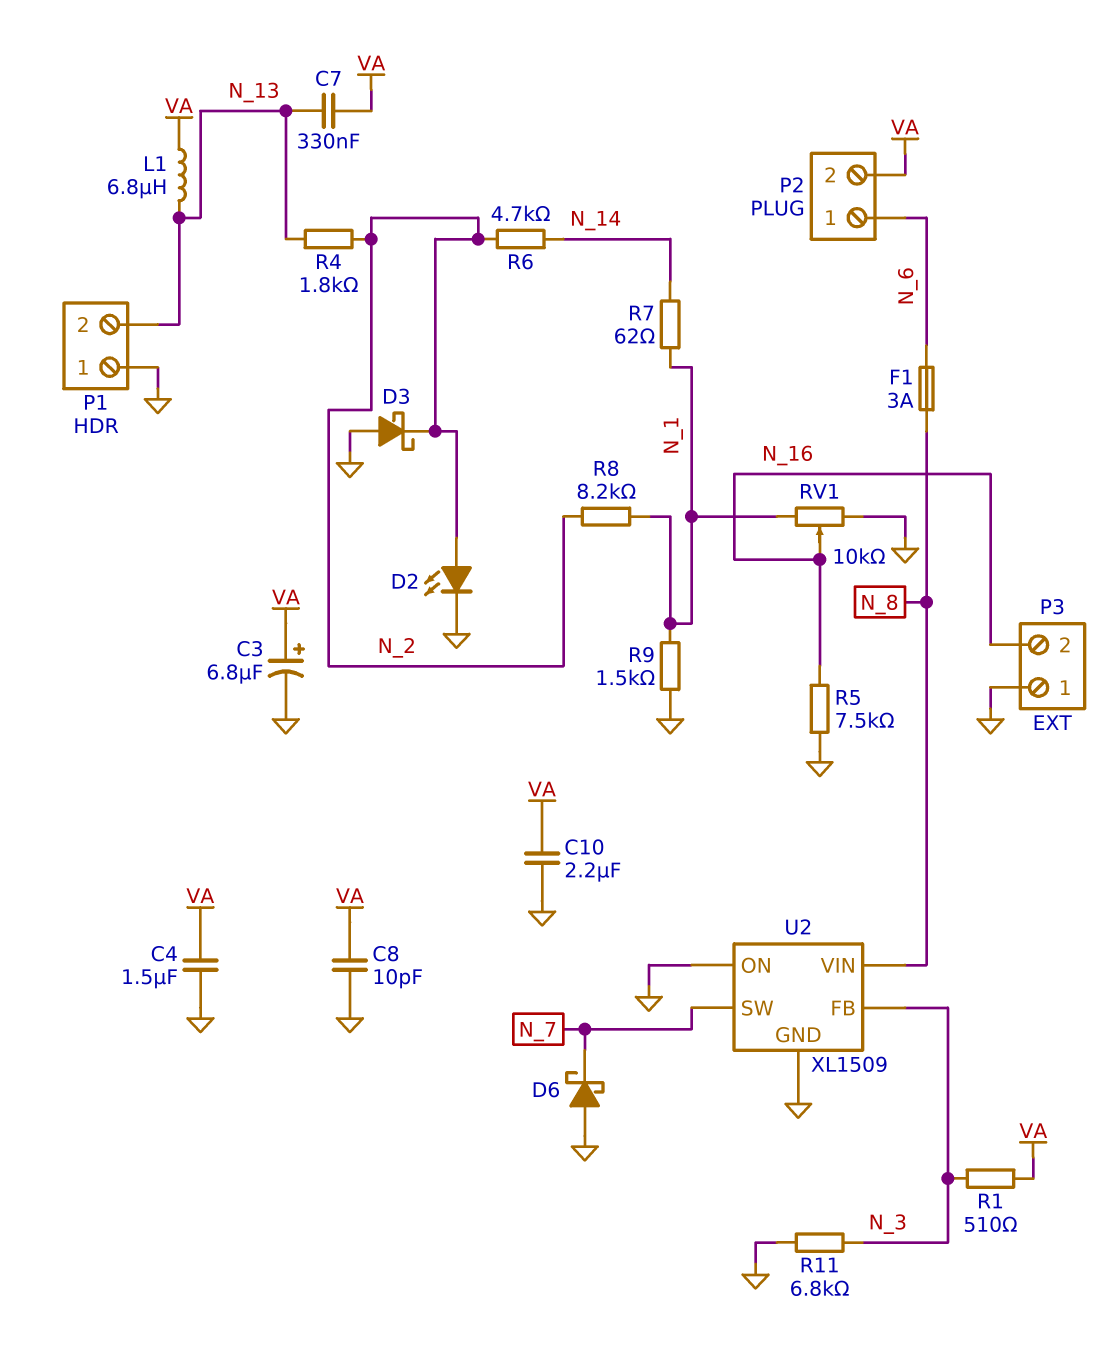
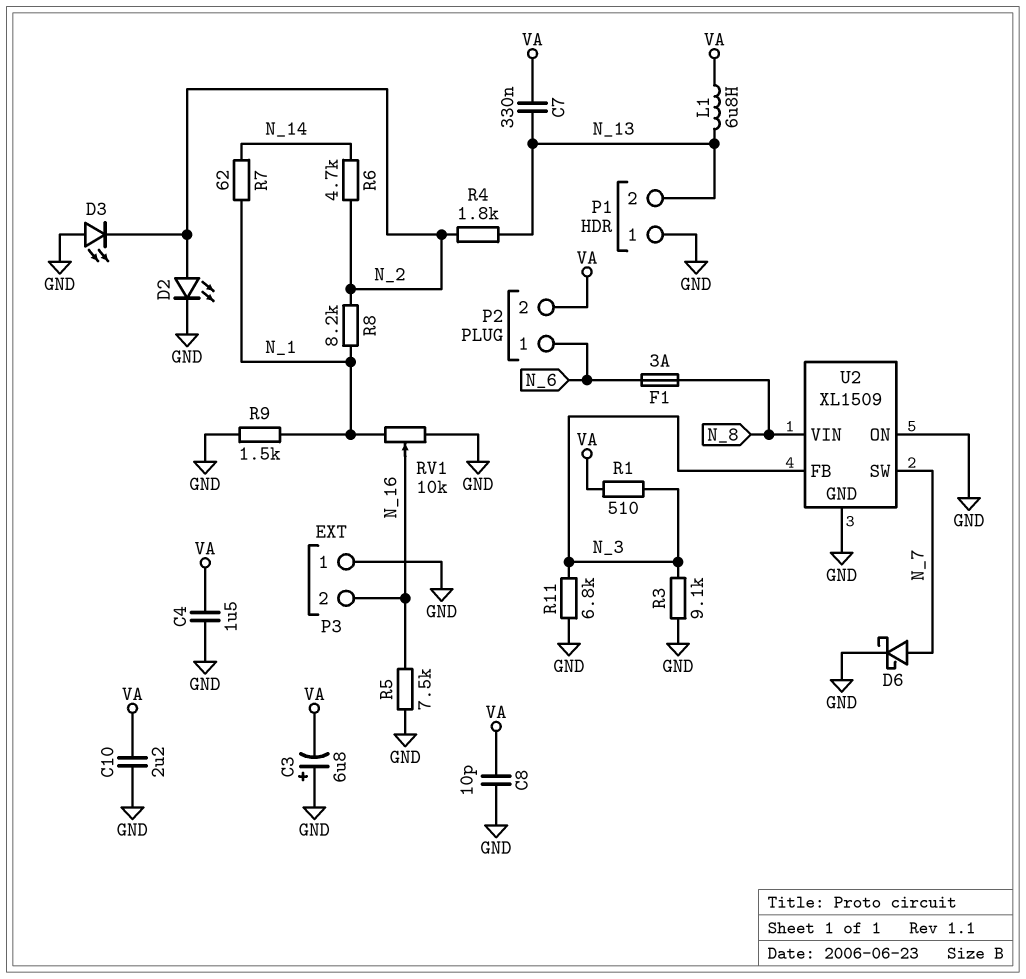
C3: 6.8uF (plus VA, minus GND) -> 6.8uF (plus GND, minus VA)
D3: schottky (A GND, K N_2) -> LED (A GND, K N_2)
D6: schottky (A GND, K N_7) -> schottky (A N_7, K GND)
R3: none -> 9.1k (GND, N_3)

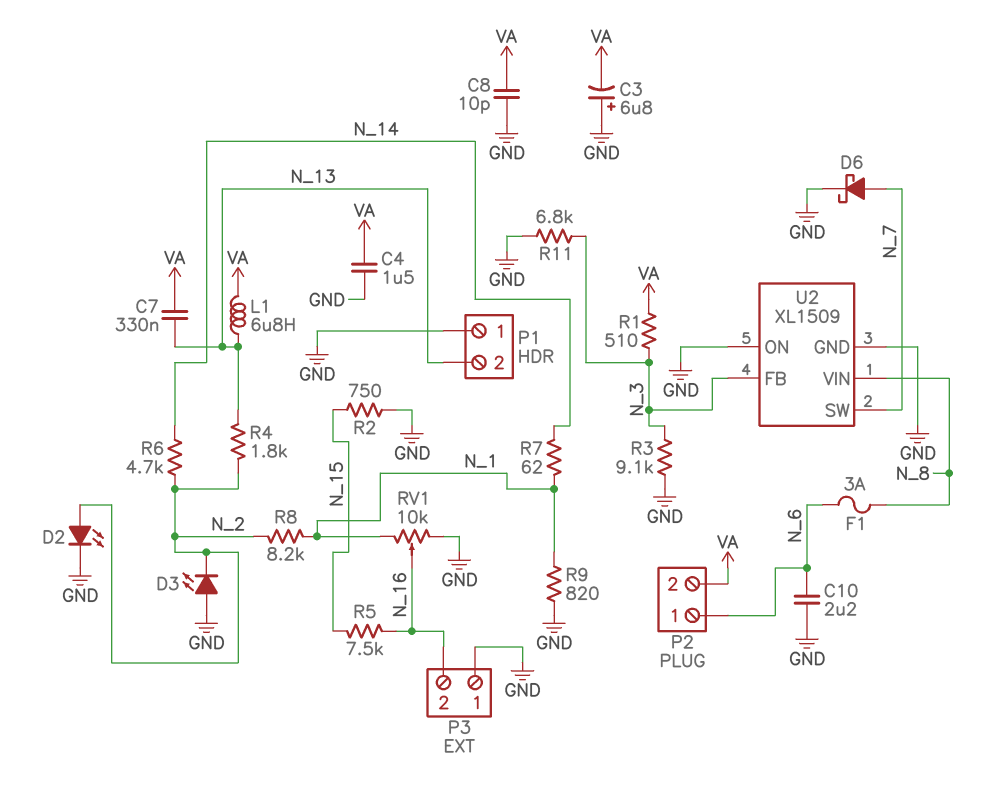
C10: 2.2uF (GND, VA) -> 2.2uF (GND, N_6)
R2: none -> 750 (GND, N_15)
R5: 7.5k (GND, N_16) -> 7.5k (N_15, N_16)
R9: 1.5k (GND, N_1) -> 820 (GND, N_1)

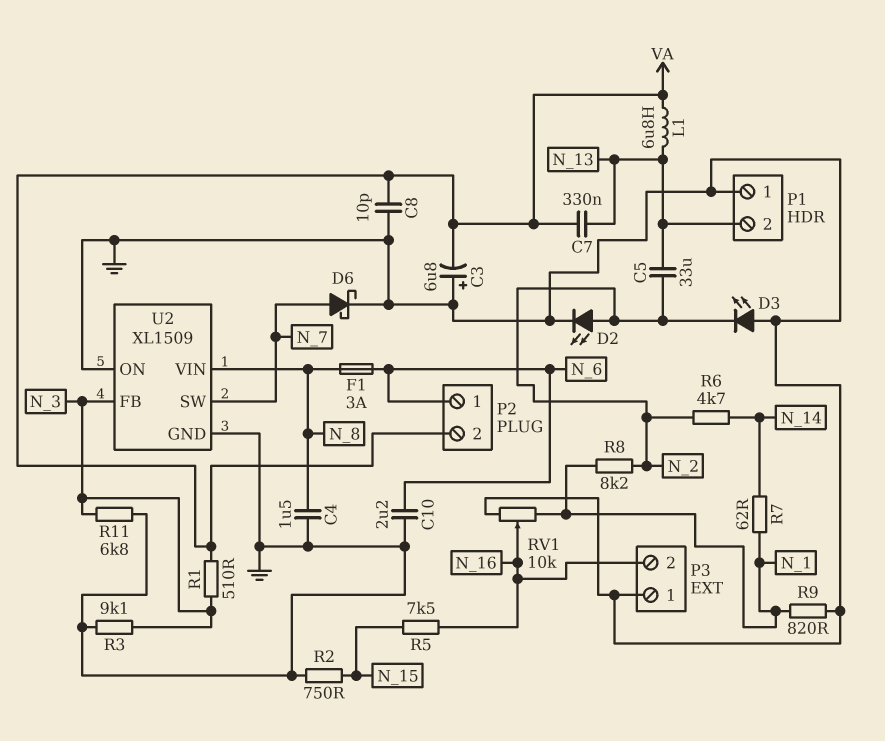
C4: 1.5uF (GND, VA) -> 1.5uF (GND, N_8)
C5: none -> 33uF (N_2, N_13)
R4: 1.8k (N_2, N_13) -> none

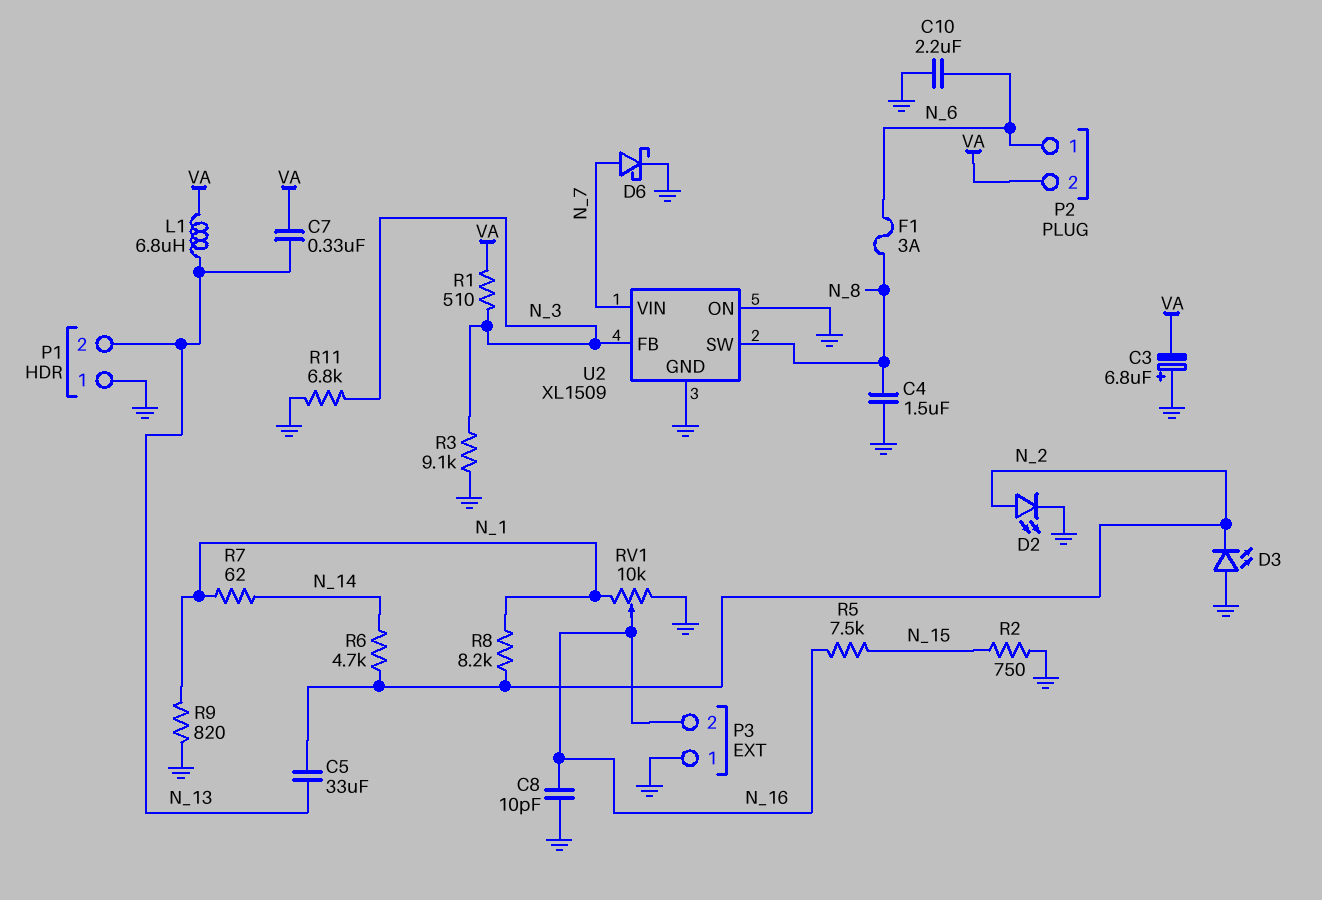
C8: 10pF (GND, VA) -> 10pF (GND, N_16)
U2 pin SW: N_7 -> N_8
U2 pin VIN: N_8 -> N_7

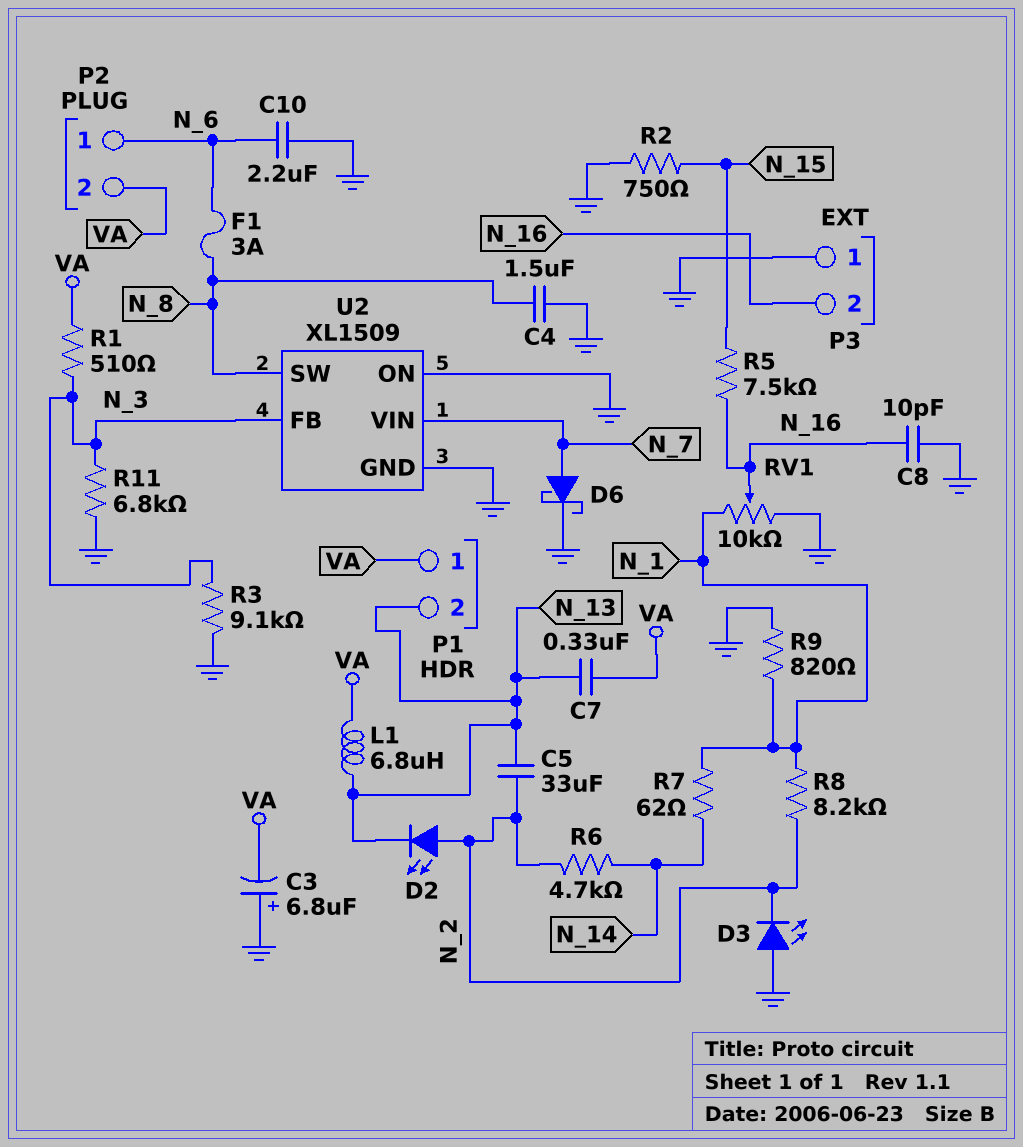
D2: LED (A N_2, K GND) -> LED (A N_2, K N_13)
P1 pin 1: GND -> VA

